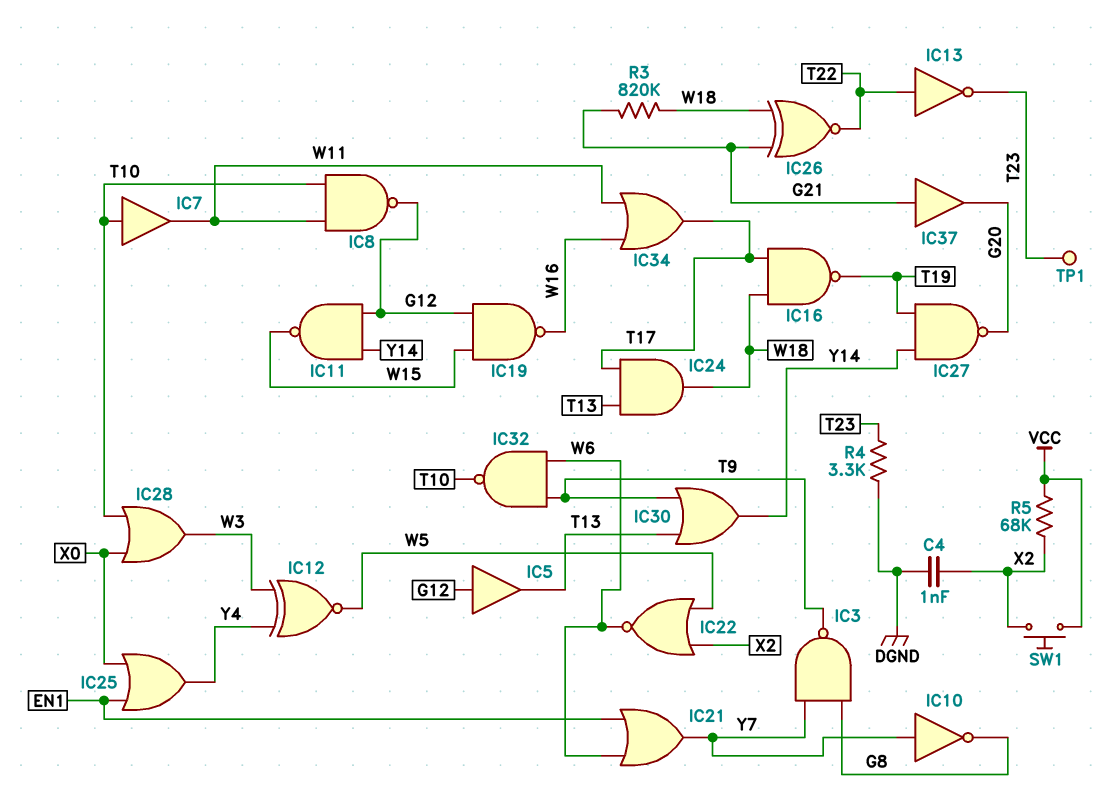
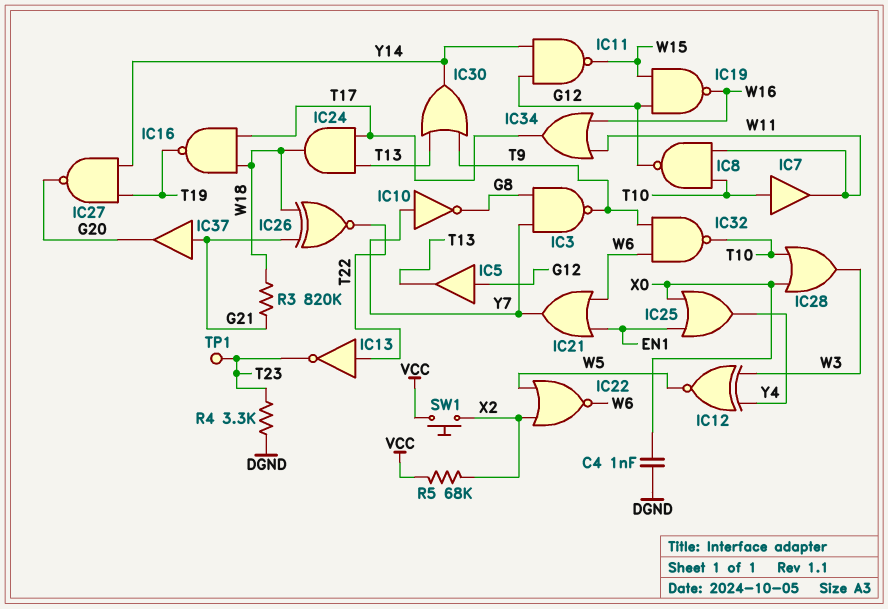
C4: 1nF (DGND, X2) -> 1nF (DGND, X0)

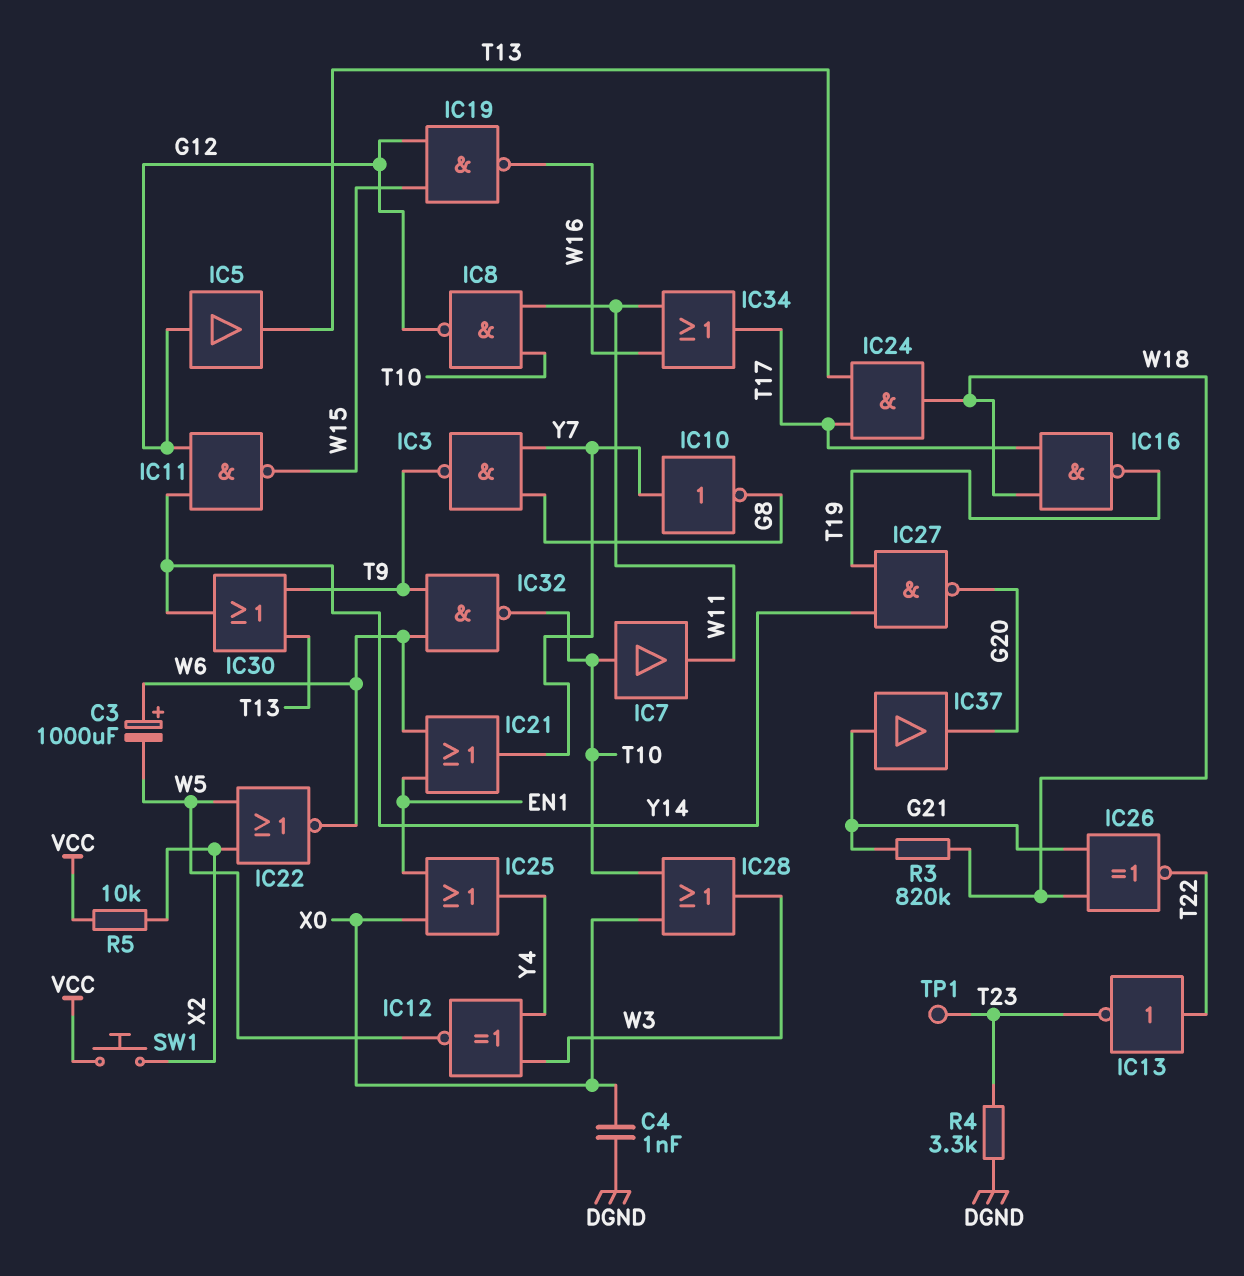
C3: none -> 1000uF (plus W6, minus W5)
R5: 68k (VCC, X2) -> 10k (VCC, X2)

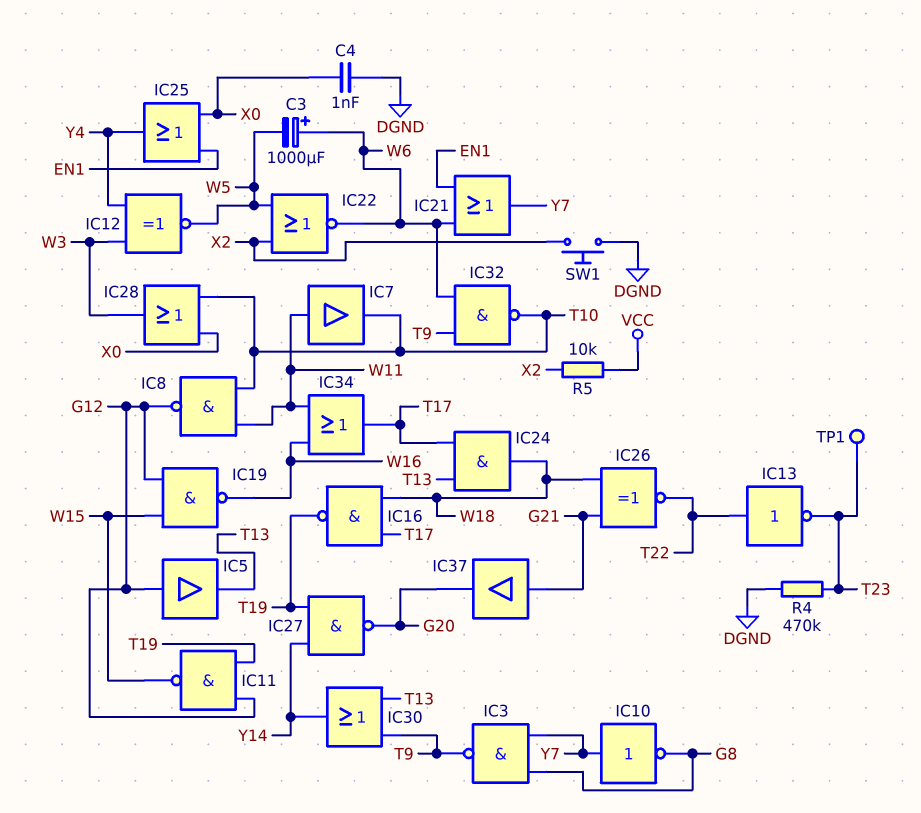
IC7: buffer (in T10, out W11) -> buffer (in W11, out T10)
IC11: NAND (in G12, in Y14, out W15) -> NAND (in G12, in T19, out W15)
R3: 820k (G21, W18) -> none
R4: 3.3k (DGND, T23) -> 470k (DGND, T23)
SW1: button (VCC, X2) -> button (DGND, X2)

